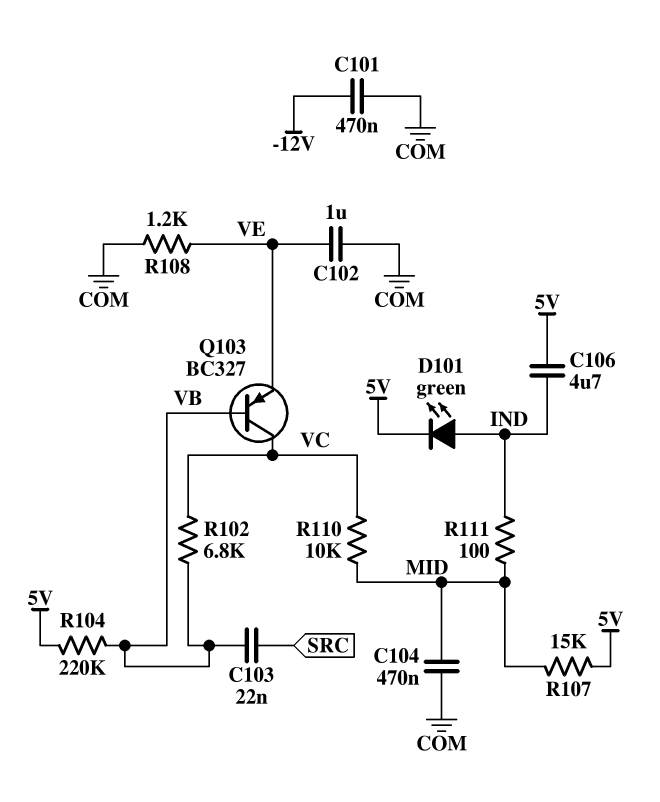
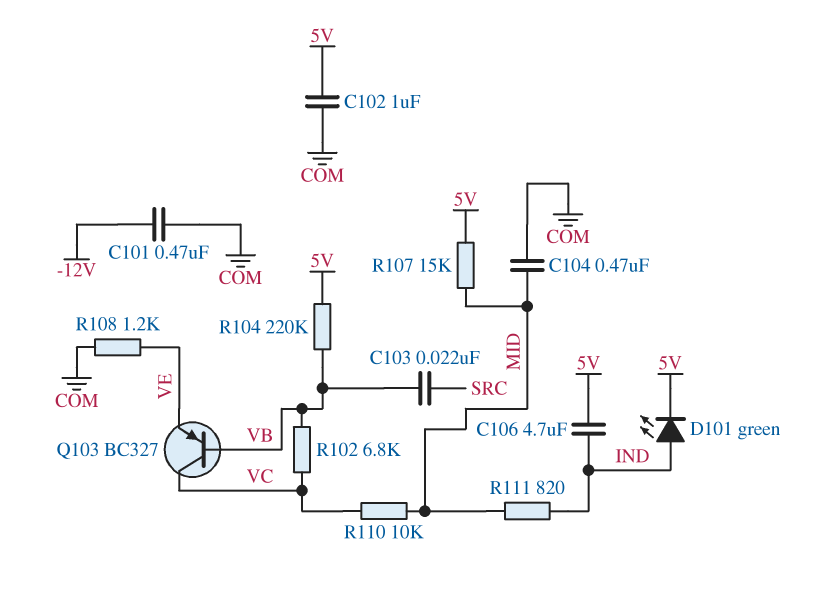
C102: 1uF (COM, VE) -> 1uF (5V, COM)
R111: 100 (IND, MID) -> 820 (IND, MID)

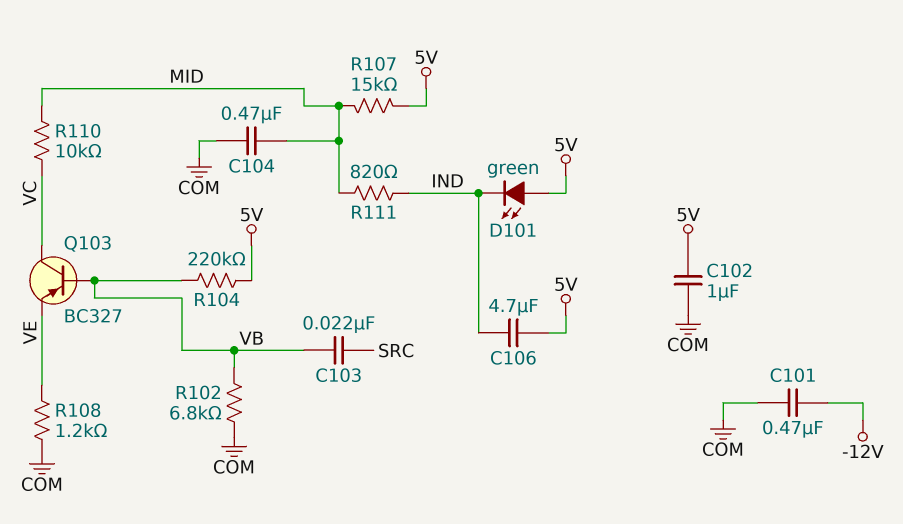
D101: LED green (A IND, K 5V) -> LED green (A 5V, K IND)
R102: 6.8k (VB, VC) -> 6.8k (COM, VB)

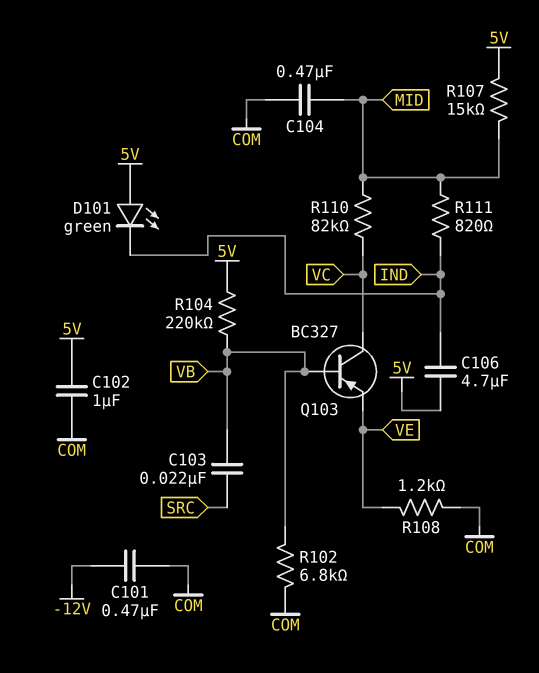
R110: 10k (MID, VC) -> 82k (MID, VC)

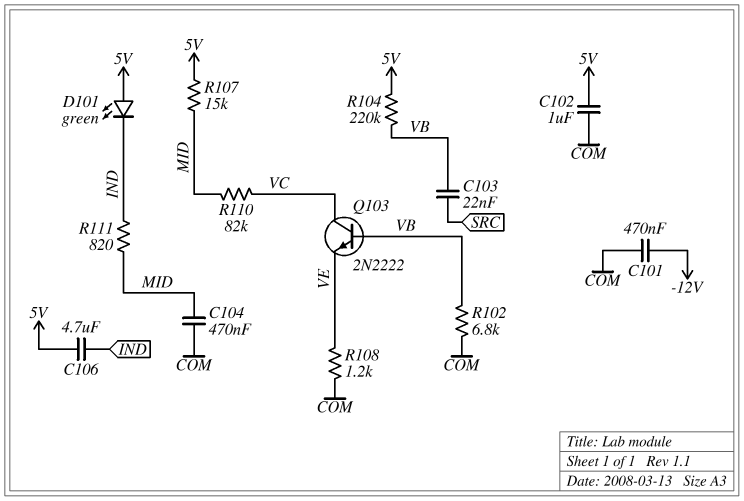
Q103: PNP BC327 (B VB, C VC, E VE) -> NPN 2N2222 (B VB, C VC, E VE)

